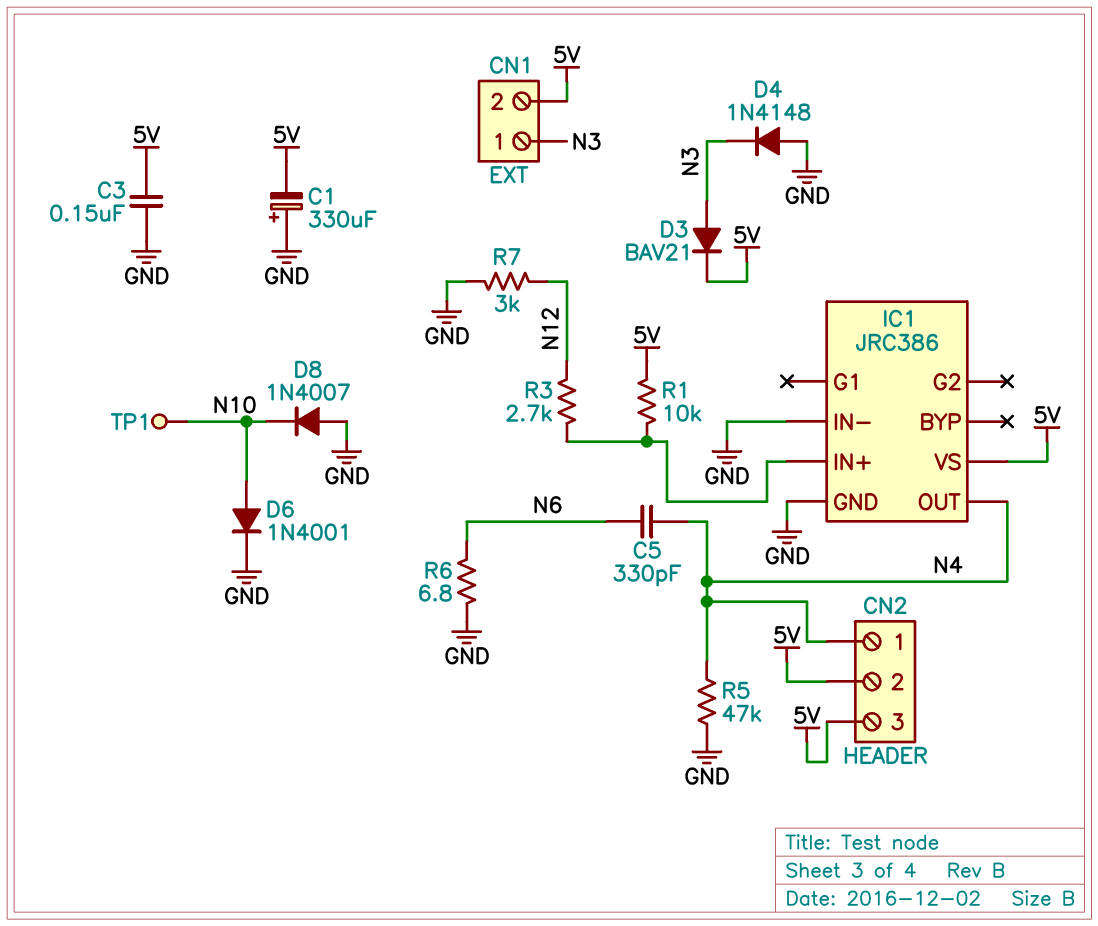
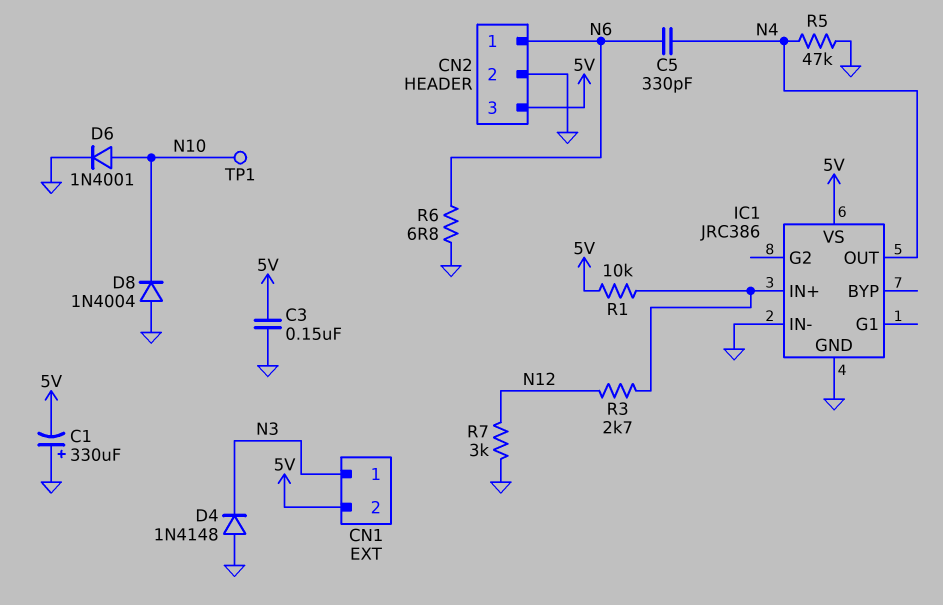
CN2 pin 1: N4 -> N6
CN2 pin 2: 5V -> GND
D3: diode BAV21 (A N3, K 5V) -> none
D8: diode 1N4007 (A GND, K N10) -> diode 1N4004 (A GND, K N10)

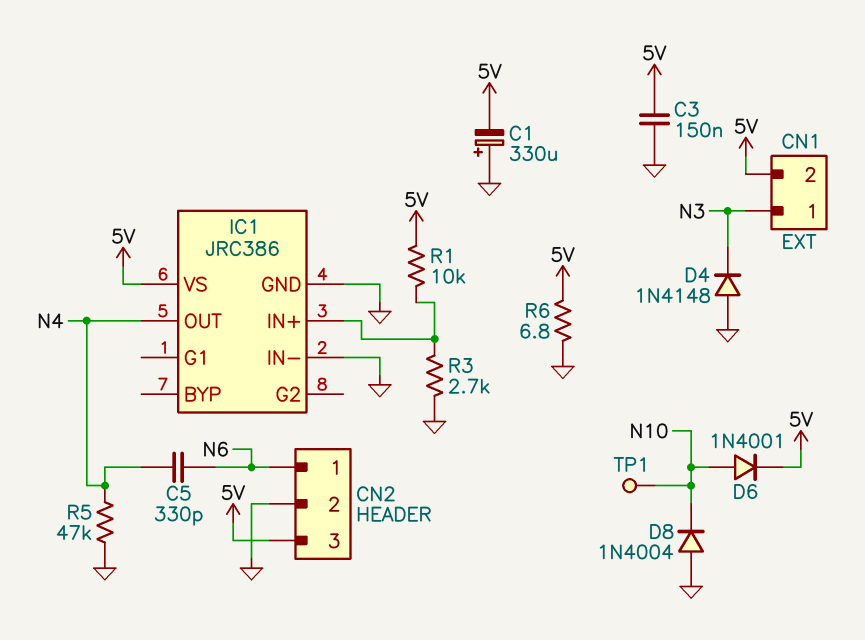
D6: diode 1N4001 (A N10, K GND) -> diode 1N4001 (A N10, K 5V)
R3: 2.7k (IC1/IN+, N12) -> 2.7k (GND, IC1/IN+)
R6: 6.8 (GND, N6) -> 6.8 (5V, GND)
R7: 3k (GND, N12) -> none

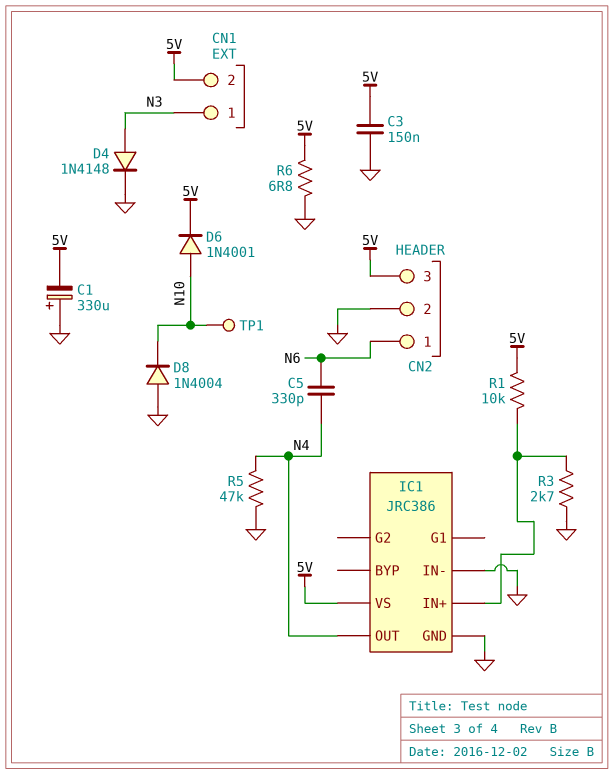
D4: diode 1N4148 (A GND, K N3) -> diode 1N4148 (A N3, K GND)

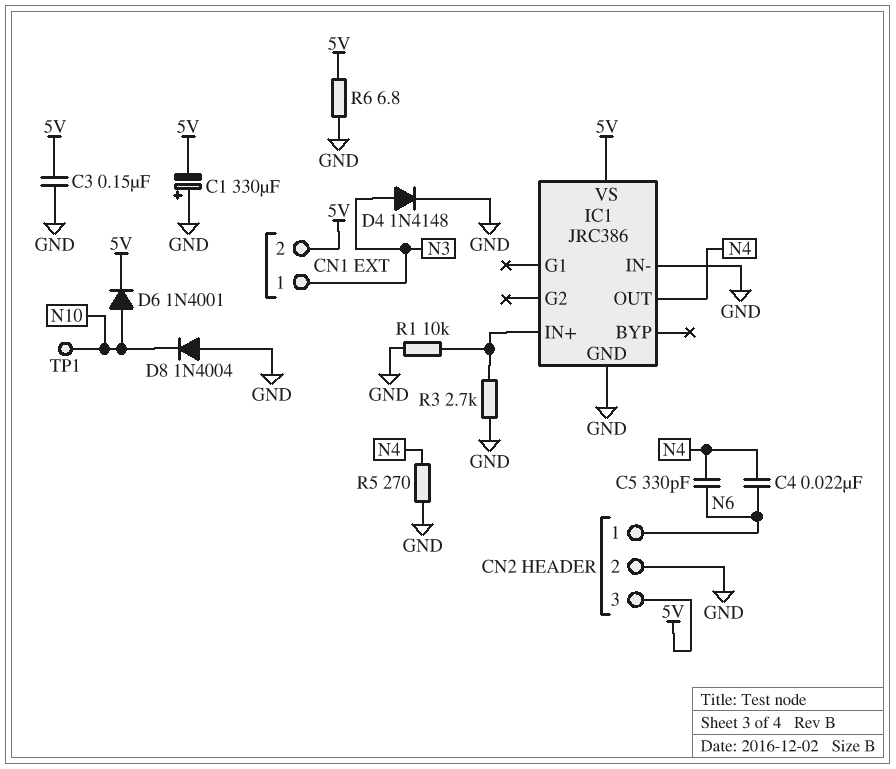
C4: none -> 22nF (N4, N6)
R1: 10k (5V, IC1/IN+) -> 10k (GND, IC1/IN+)
R5: 47k (GND, N4) -> 270 (GND, N4)

